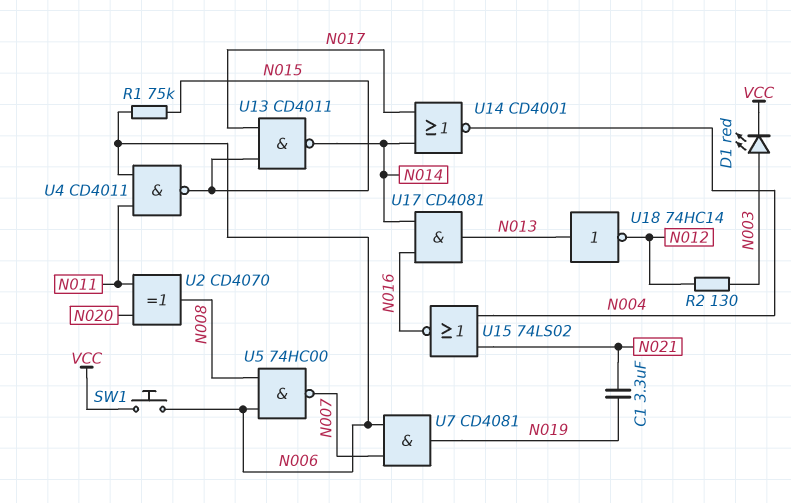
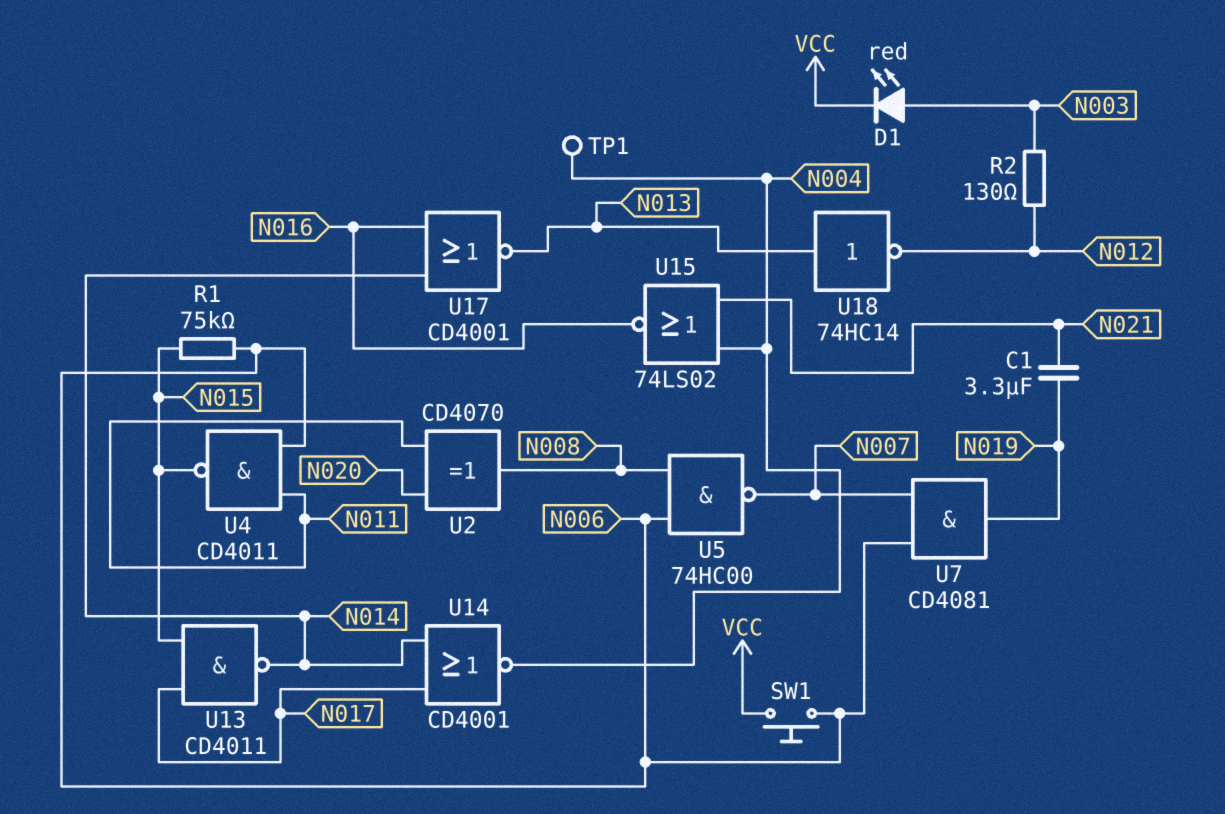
TP1: none -> test point (N004)
U17: AND CD4081 (in N014, in N016, out N013) -> NOR CD4001 (in N014, in N016, out N013)

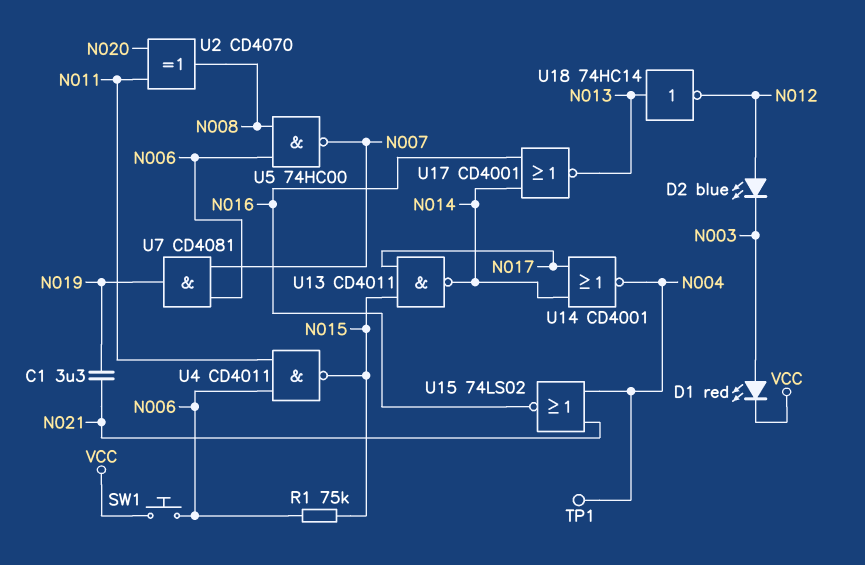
D2: none -> LED blue (A N012, K N003)
R2: 130 (N003, N012) -> none

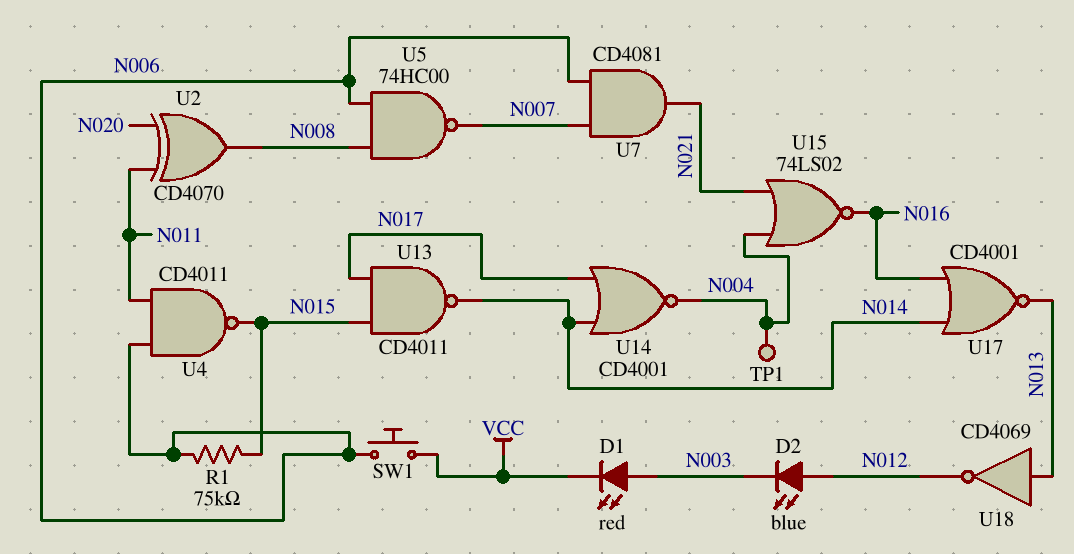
C1: 3.3uF (N019, N021) -> none
U7: AND CD4081 (in N006, in N007, out N019) -> AND CD4081 (in N006, in N007, out N021)
U18: NOT 74HC14 (in N013, out N012) -> NOT CD4069 (in N013, out N012)

